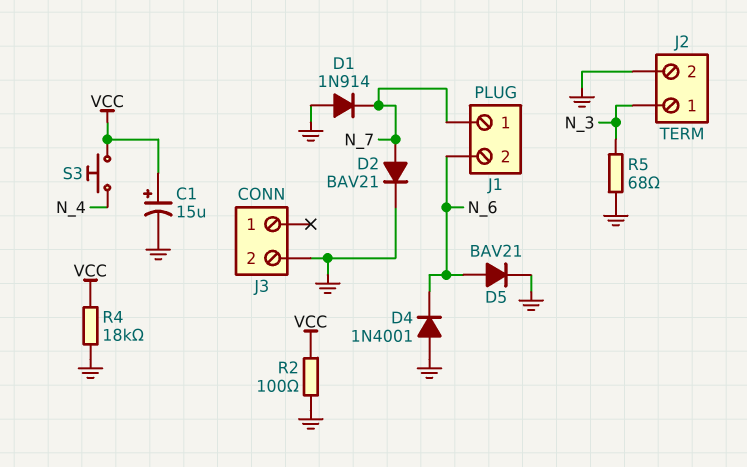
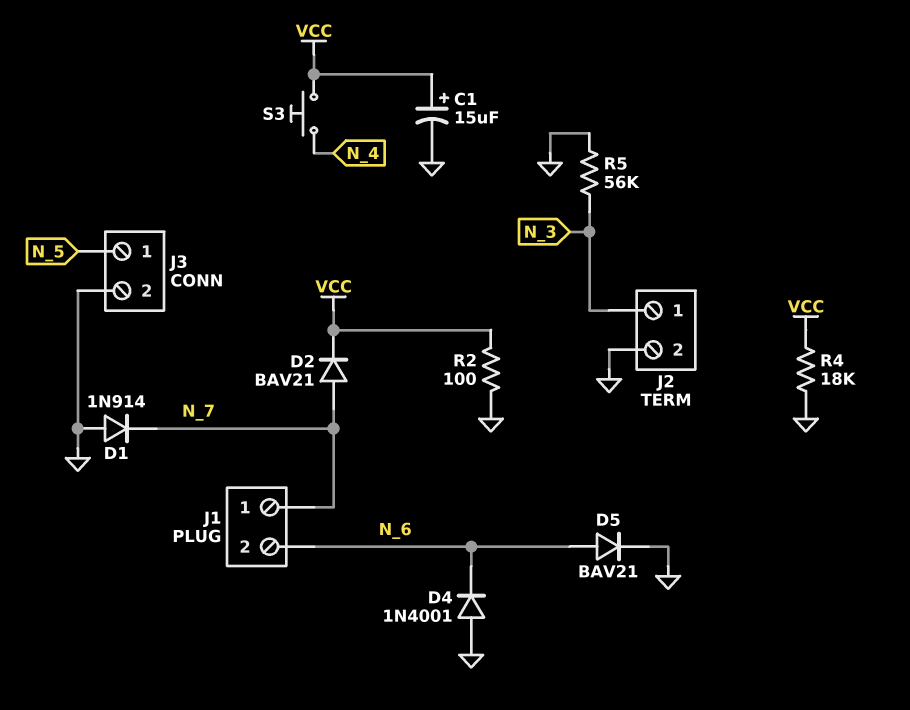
D2: diode BAV21 (A N_7, K GND) -> diode BAV21 (A N_7, K VCC)
J3 pin 1: none -> N_5
R5: 68 (GND, N_3) -> 56k (GND, N_3)

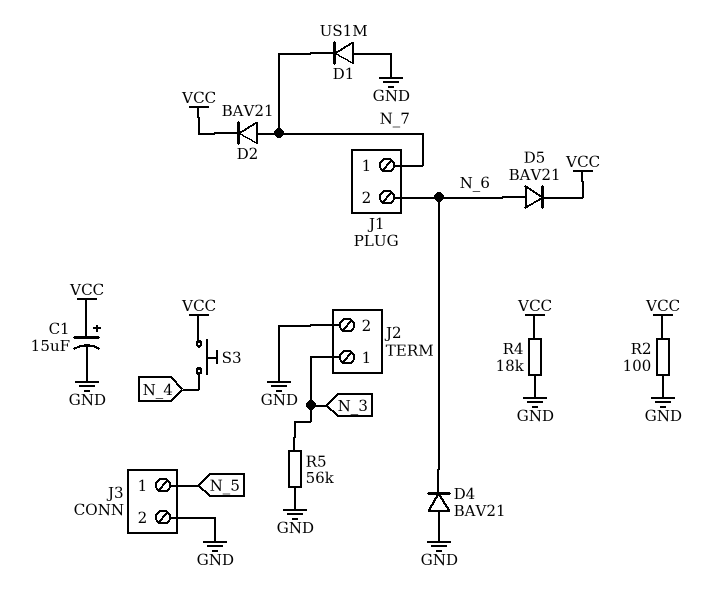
D1: diode 1N914 (A GND, K N_7) -> diode US1M (A GND, K N_7)
D4: diode 1N4001 (A GND, K N_6) -> diode BAV21 (A GND, K N_6)
D5: diode BAV21 (A N_6, K GND) -> diode BAV21 (A N_6, K VCC)

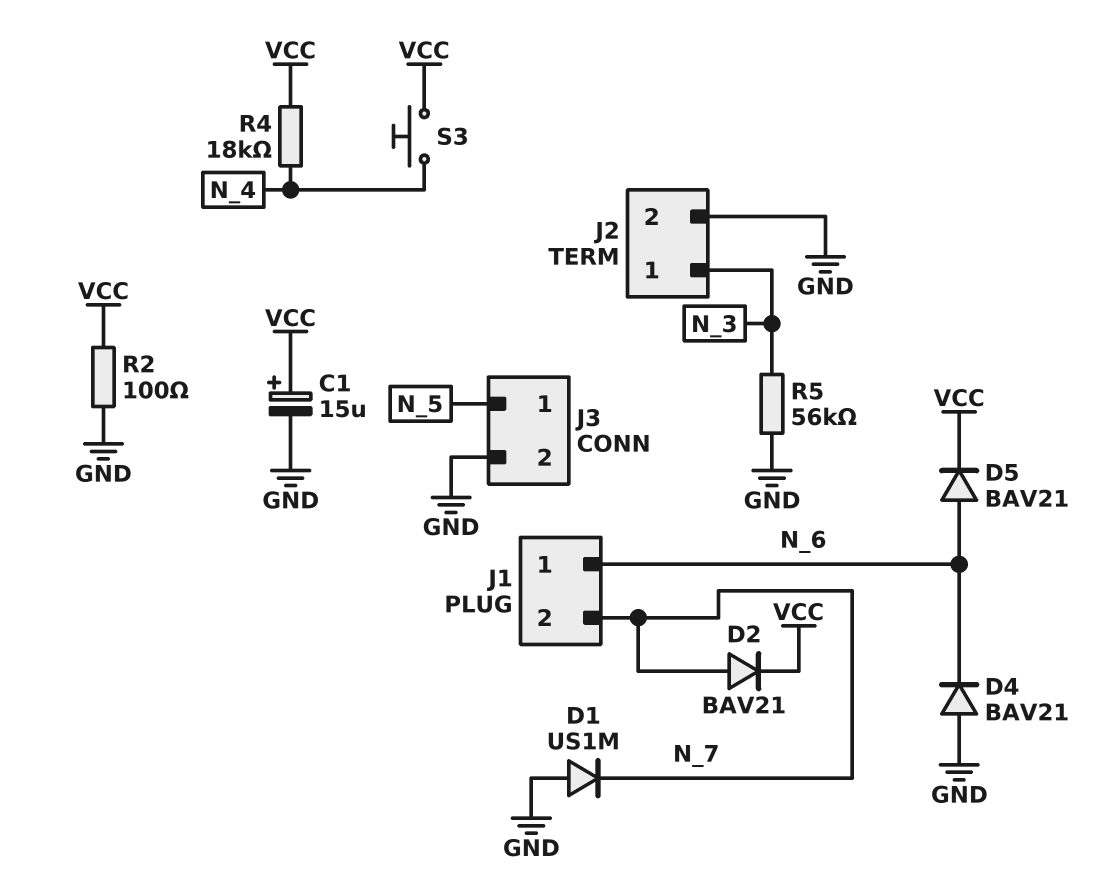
J1 pin 1: N_7 -> N_6
J1 pin 2: N_6 -> N_7
R4: 18k (GND, VCC) -> 18k (N_4, VCC)

